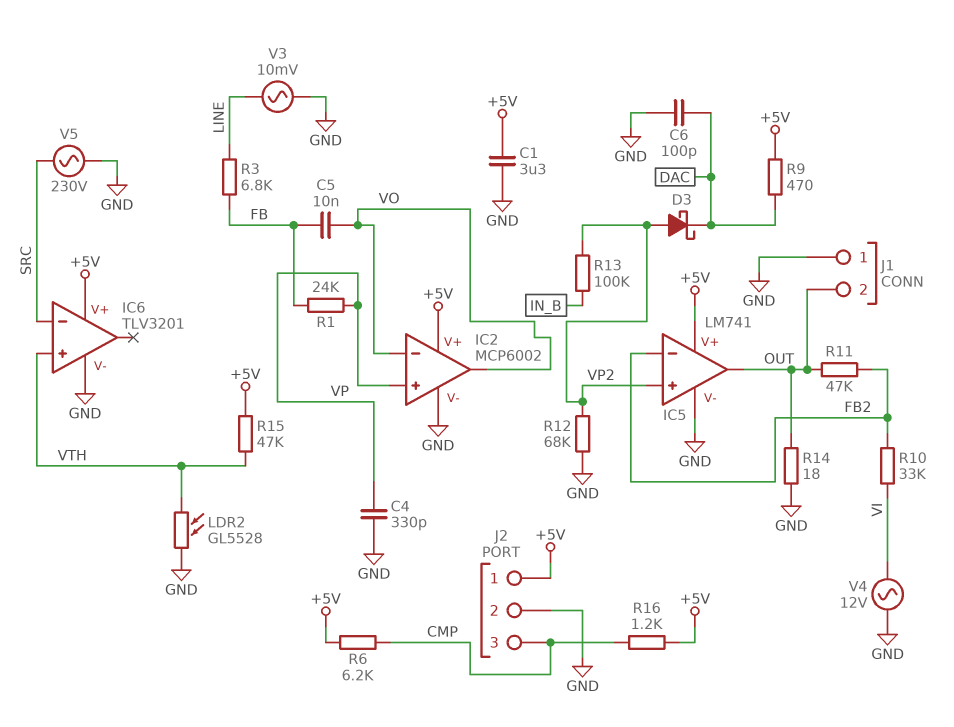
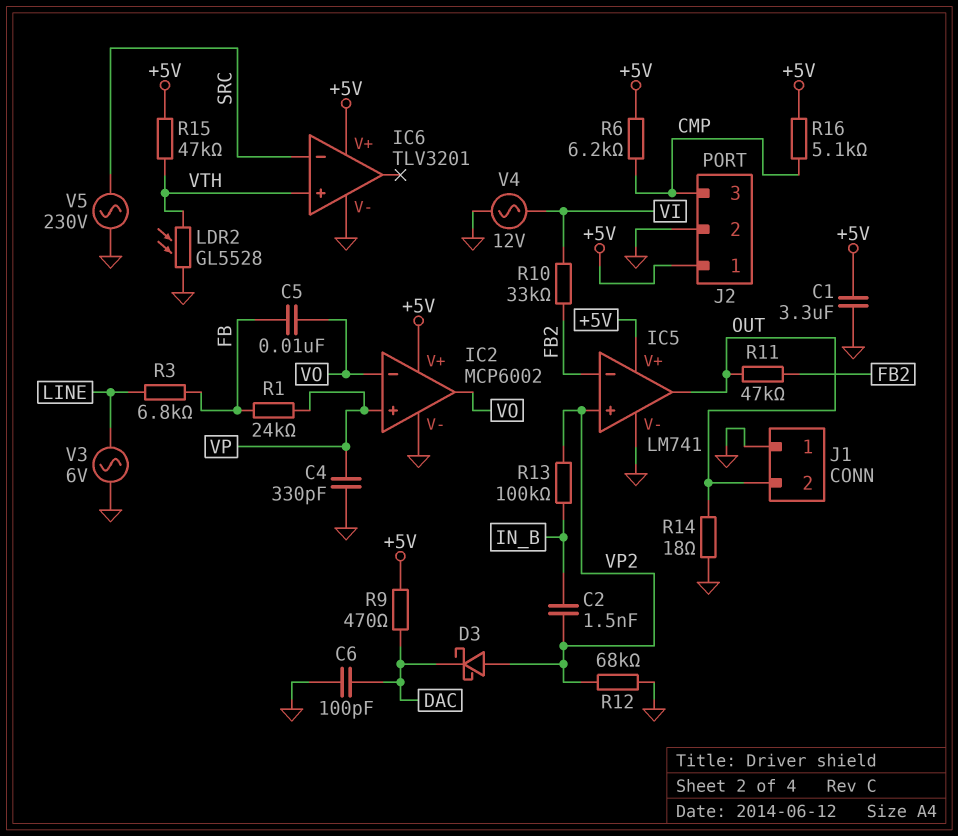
C2: none -> 1.5nF (IN_B, VP2)
R16: 1.2k (+5V, CMP) -> 5.1k (+5V, CMP)
V3: AC 10mV (GND, LINE) -> AC 6V (GND, LINE)

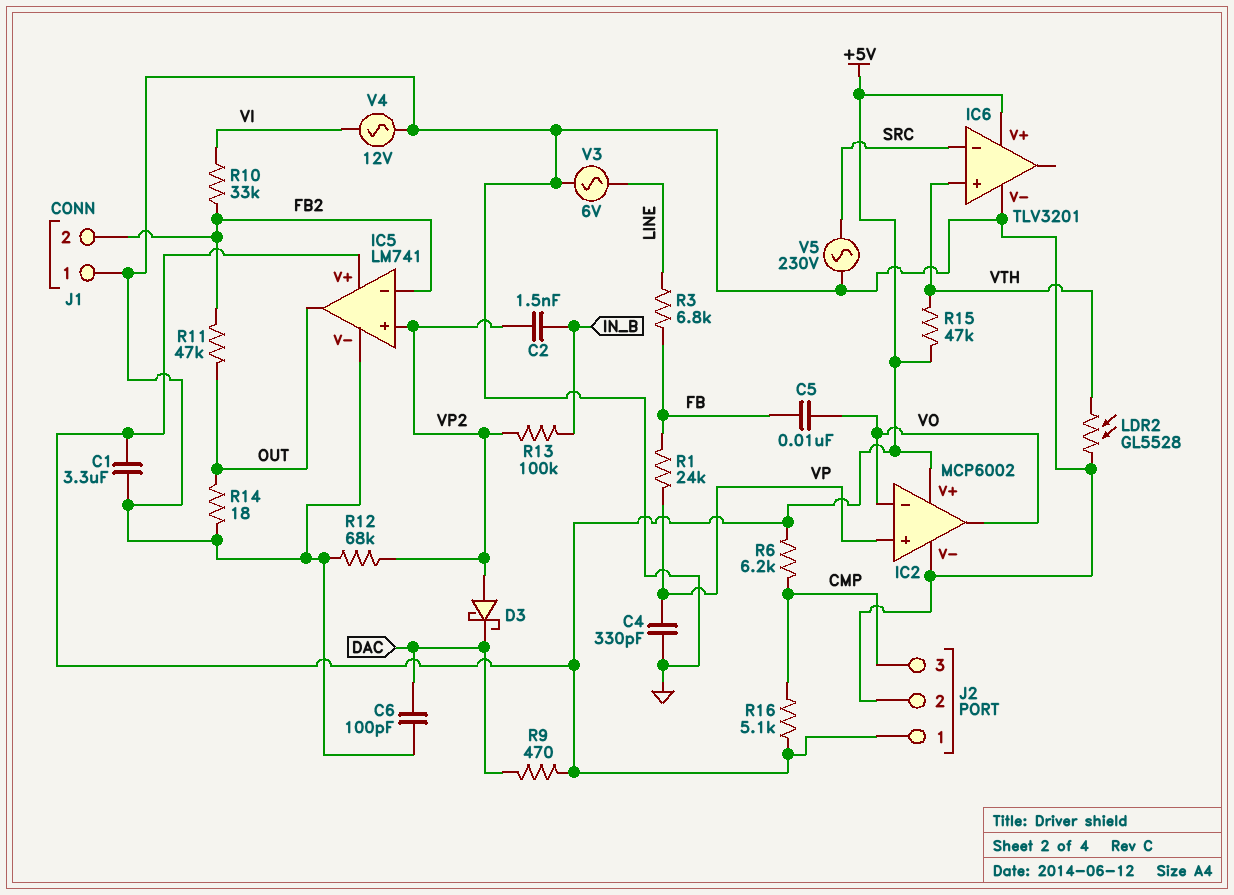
J1 pin 2: OUT -> FB2

